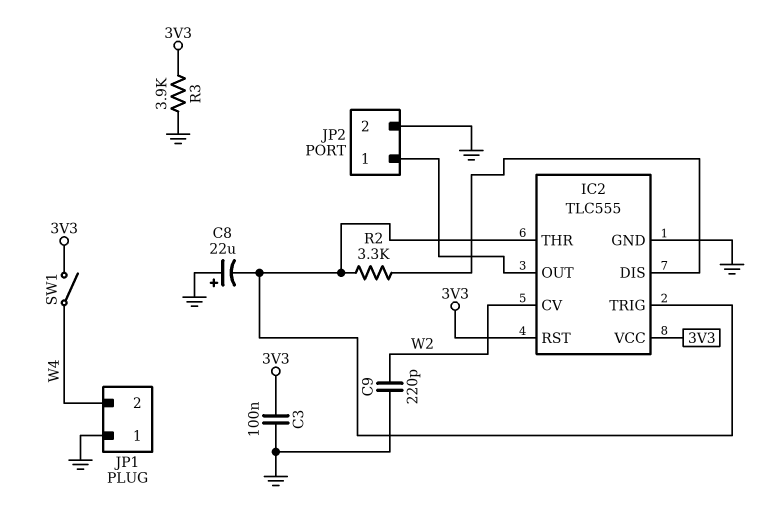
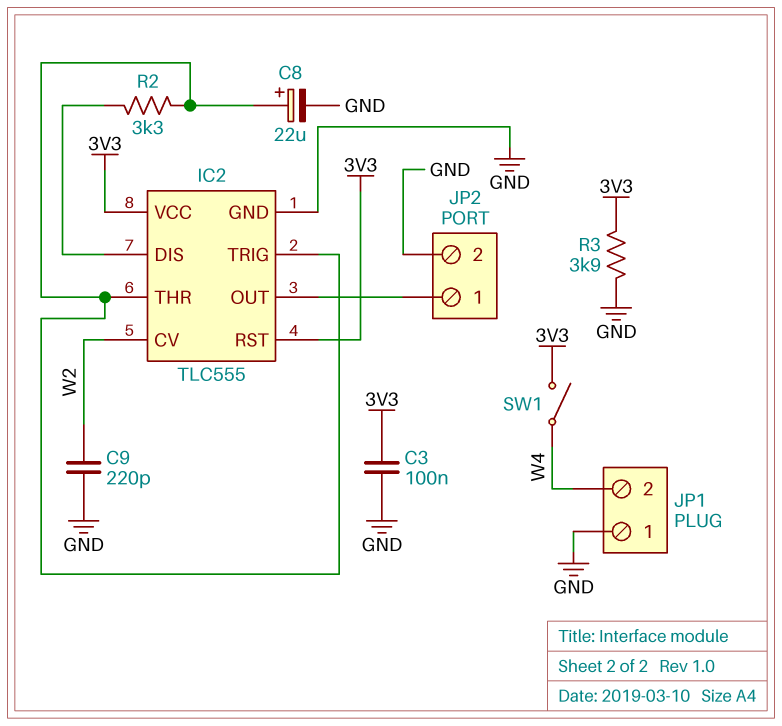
C8: 22uF (plus GND, minus IC2/THR) -> 22uF (plus IC2/THR, minus GND)

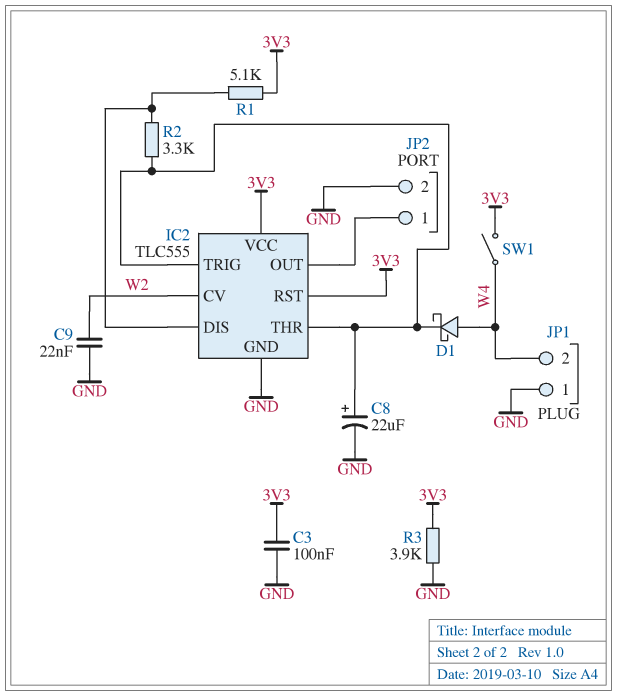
C9: 220pF (GND, W2) -> 22nF (GND, W2)
D1: none -> schottky (A W4, K IC2/THR)
R1: none -> 5.1k (3V3, IC2/DIS)

